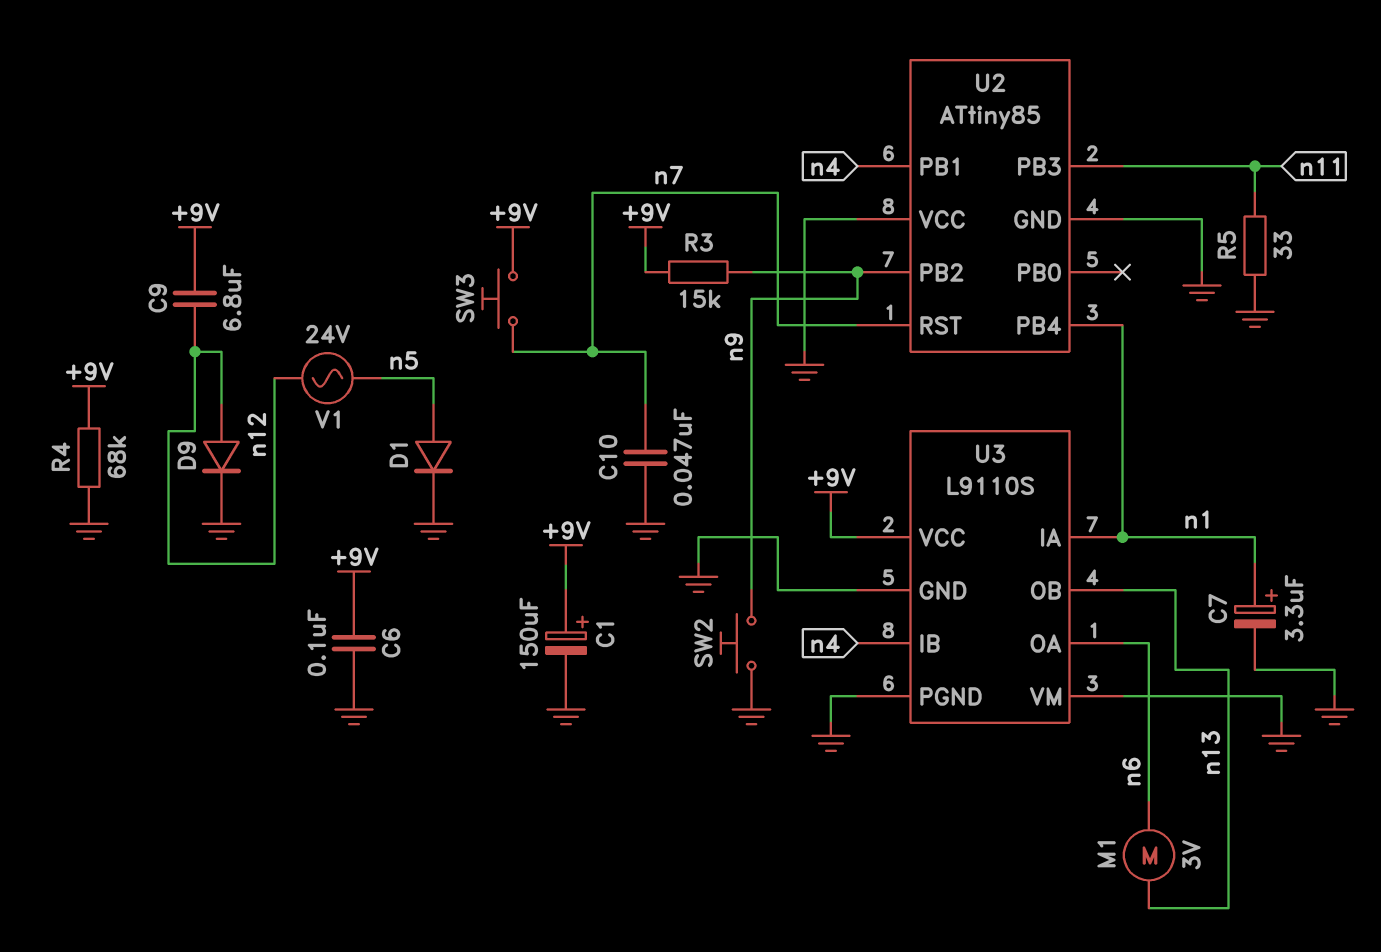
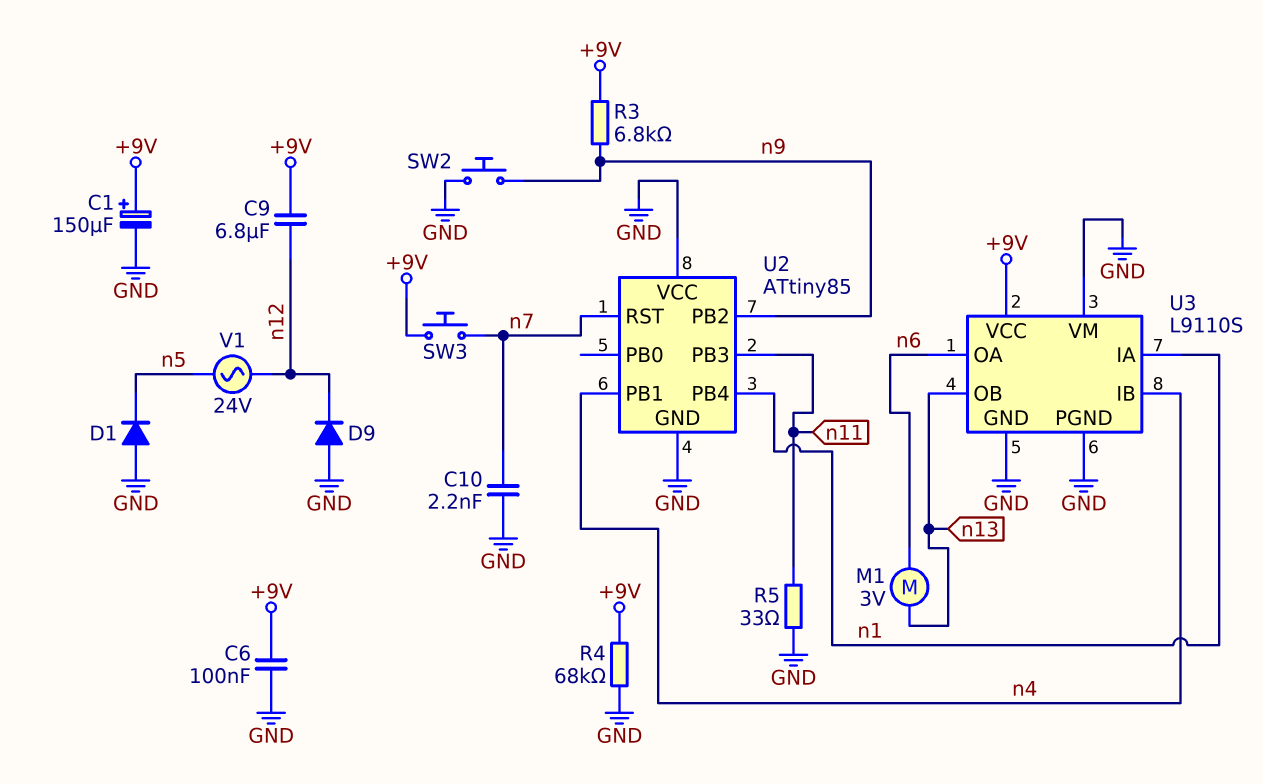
C7: 3.3uF (plus n1, minus GND) -> none
C10: 47nF (GND, n7) -> 2.2nF (GND, n7)
D1: diode (A n5, K GND) -> diode (A GND, K n5)
D9: diode (A n12, K GND) -> diode (A GND, K n12)
R3: 15k (+9V, n9) -> 6.8k (+9V, n9)

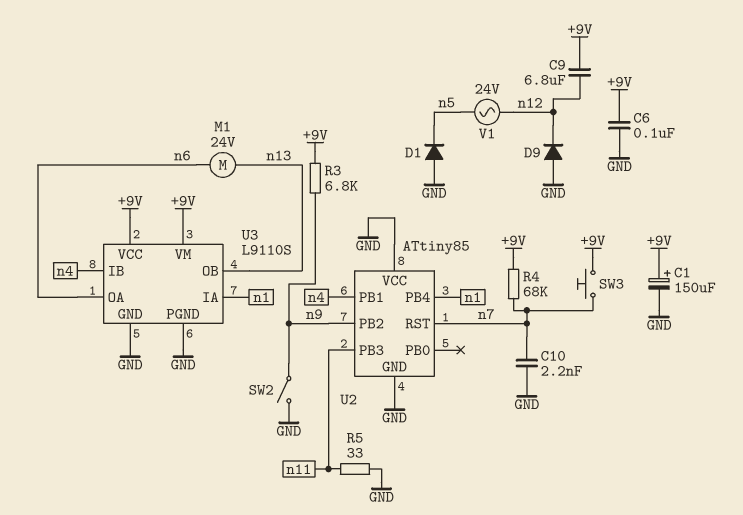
M1: motor 3V (n6, n13) -> motor 24V (n6, n13)
R4: 68k (+9V, GND) -> 68k (+9V, n7)
SW2: button (GND, n9) -> switch (GND, n9)
U3 pin VM: GND -> +9V

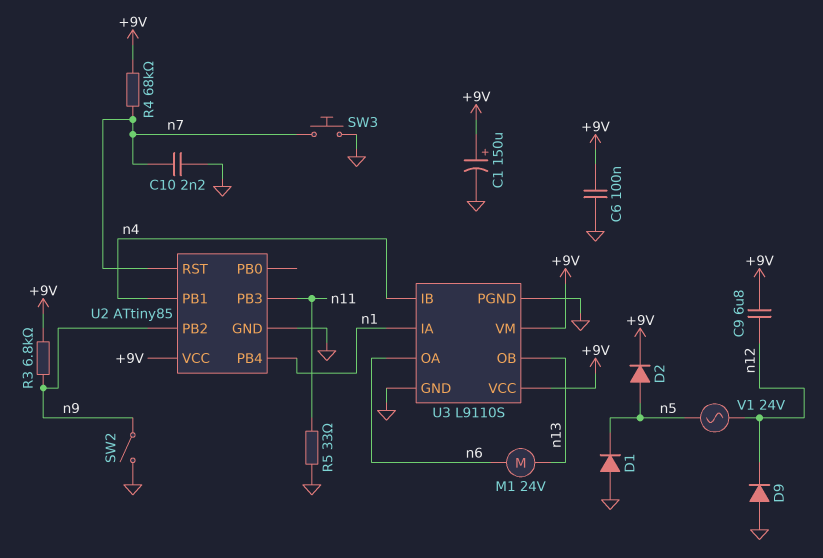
D2: none -> diode (A n5, K +9V)
SW3: button (+9V, n7) -> button (GND, n7)
U2 pin VCC: GND -> +9V

